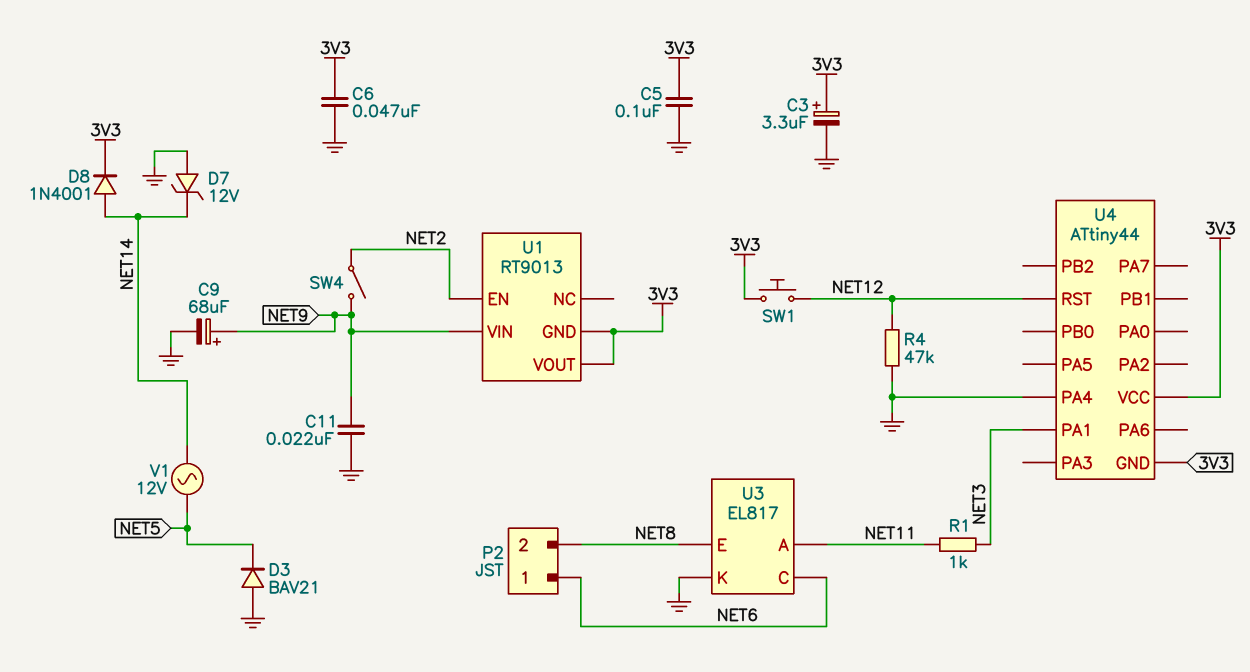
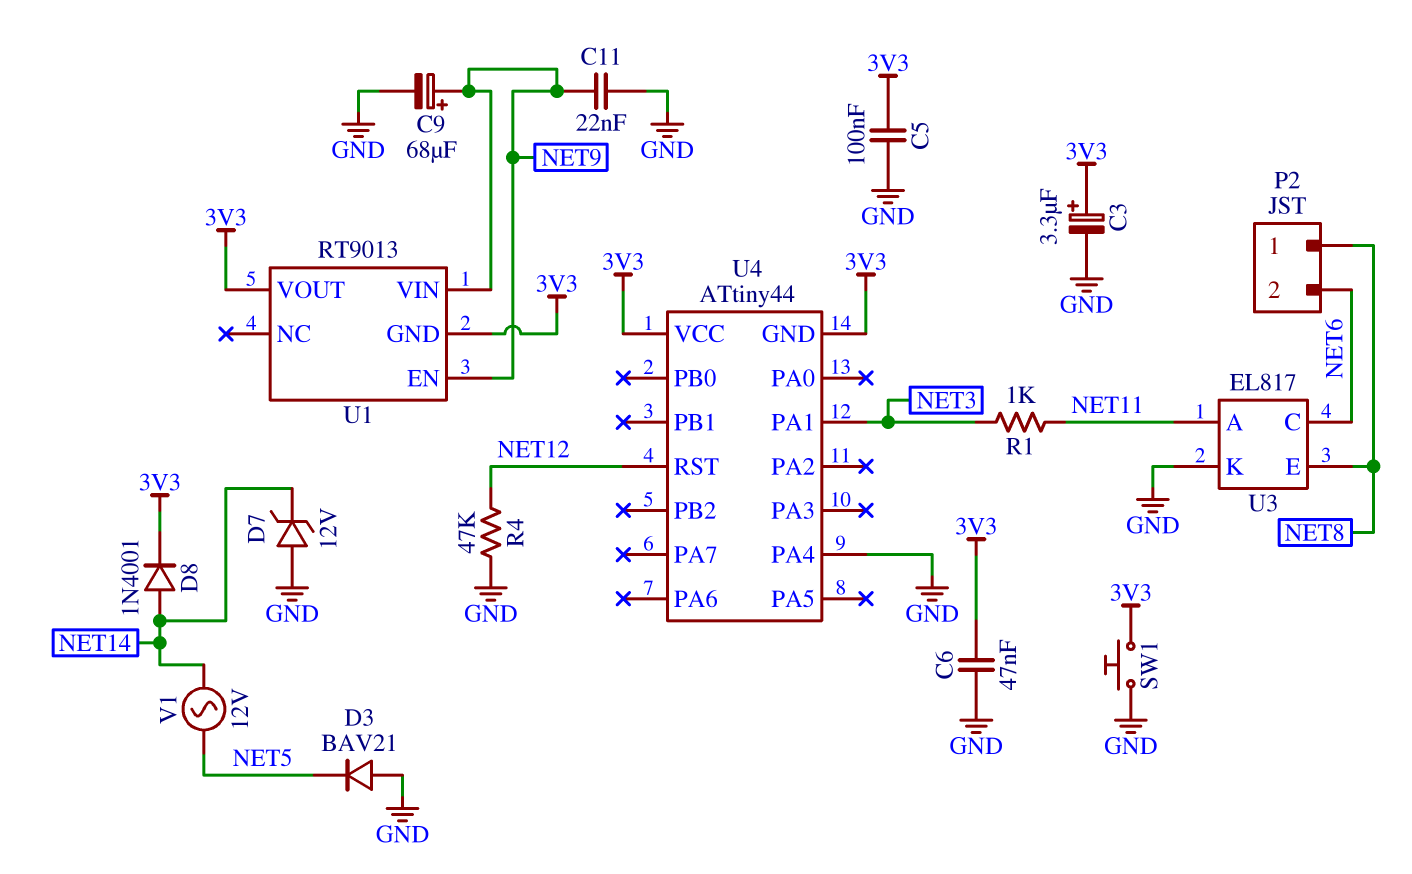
P2 pin 1: NET6 -> NET8
P2 pin 2: NET8 -> NET6
SW1: button (3V3, NET12) -> button (3V3, GND)
SW4: switch (NET2, NET9) -> none
U1 pin EN: NET2 -> NET9

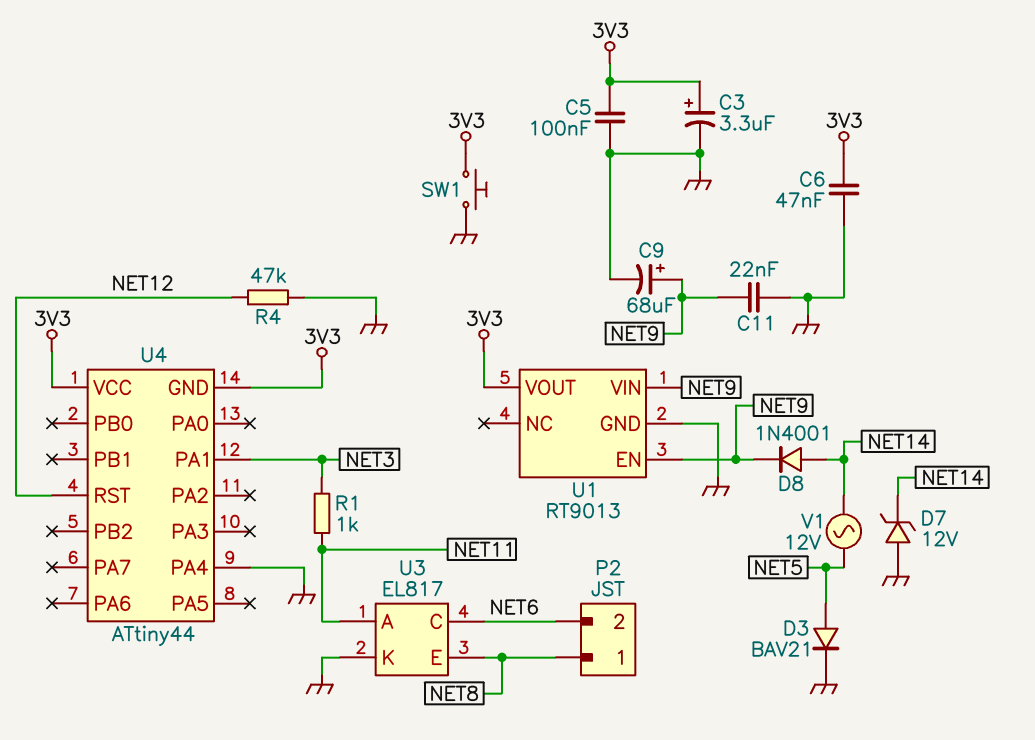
D3: diode BAV21 (A GND, K NET5) -> diode BAV21 (A NET5, K GND)
D8: diode 1N4001 (A NET14, K 3V3) -> diode 1N4001 (A NET14, K NET9)
U1 pin GND: 3V3 -> GND

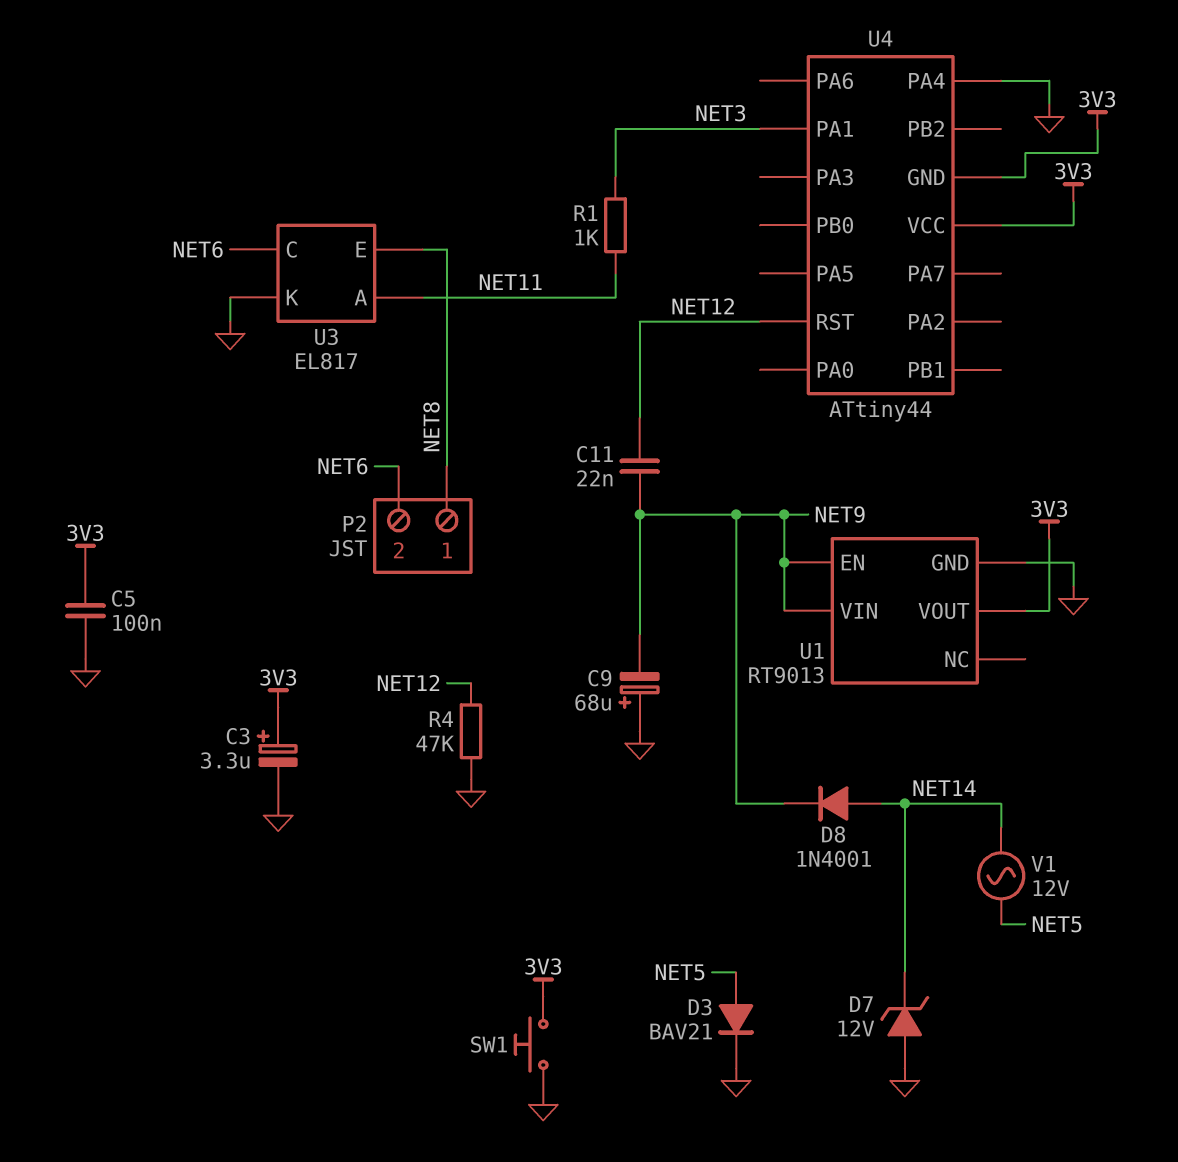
C6: 47nF (3V3, GND) -> none
C9: 68uF (plus NET9, minus GND) -> 68uF (plus GND, minus NET9)
C11: 22nF (GND, NET9) -> 22nF (NET9, NET12)

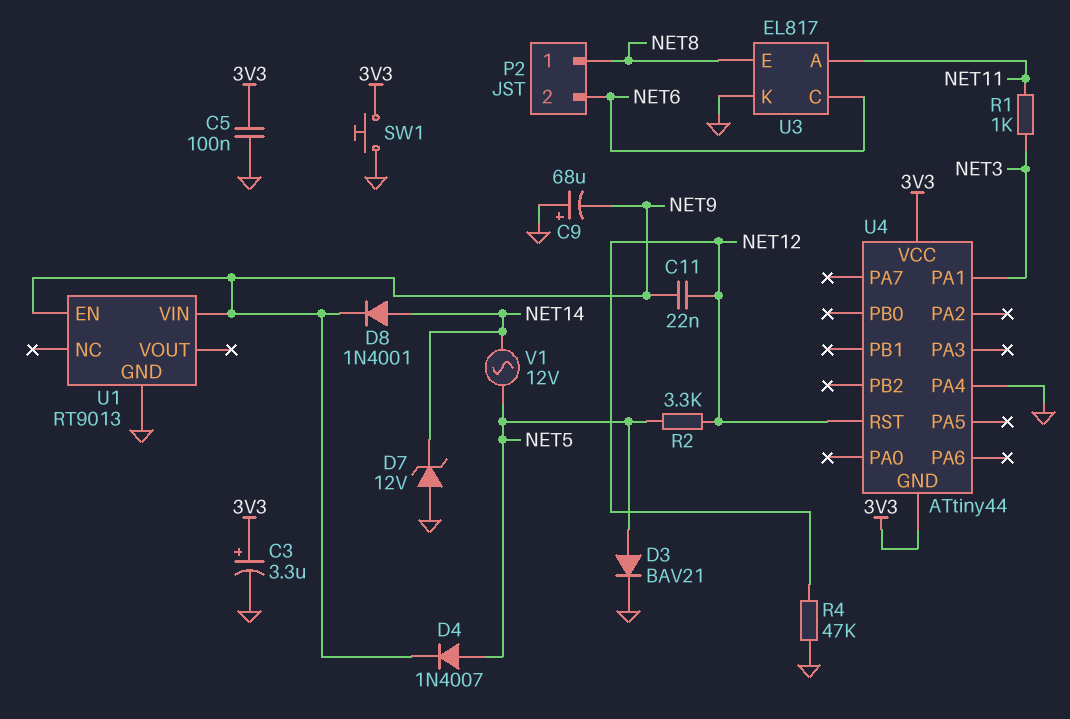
D4: none -> diode 1N4007 (A NET5, K NET9)
R2: none -> 3.3k (NET5, NET12)
U1 pin VOUT: 3V3 -> none

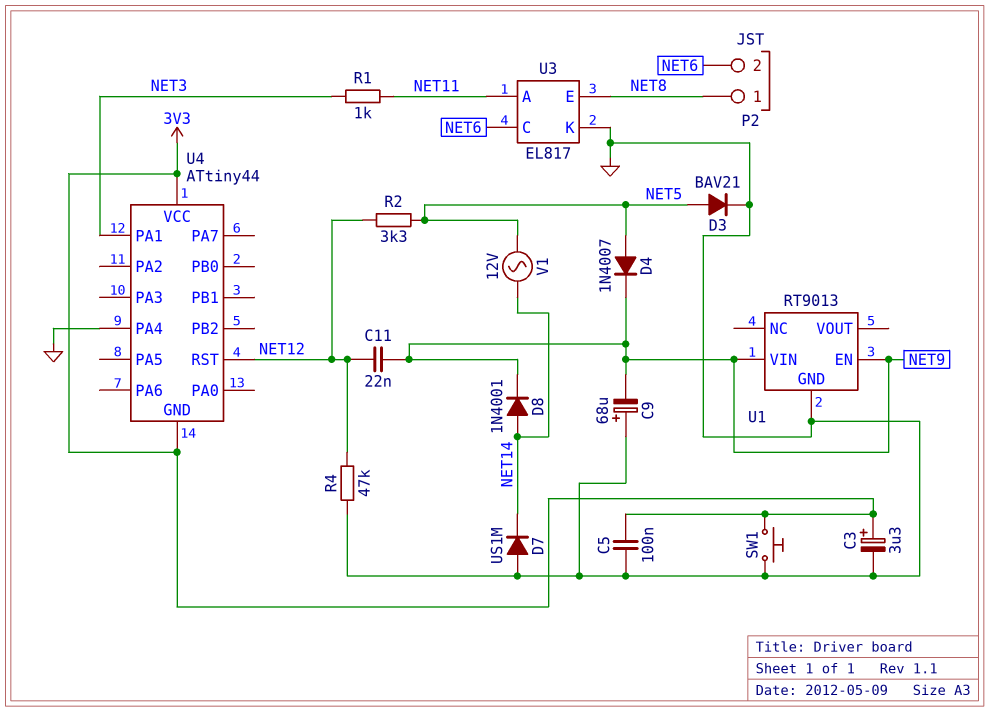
D7: zener 12V (A GND, K NET14) -> diode US1M (A GND, K NET14)

